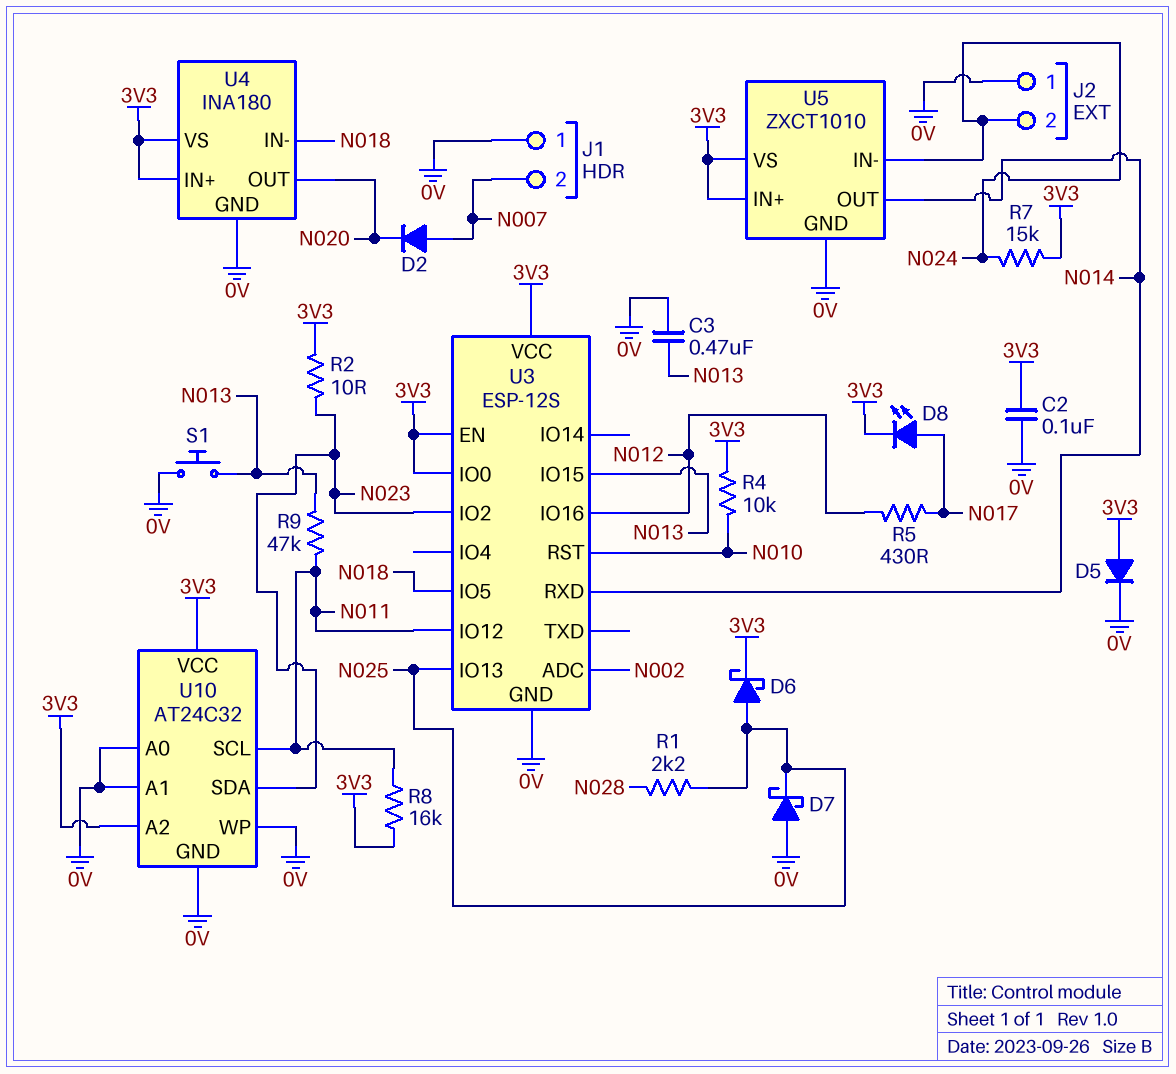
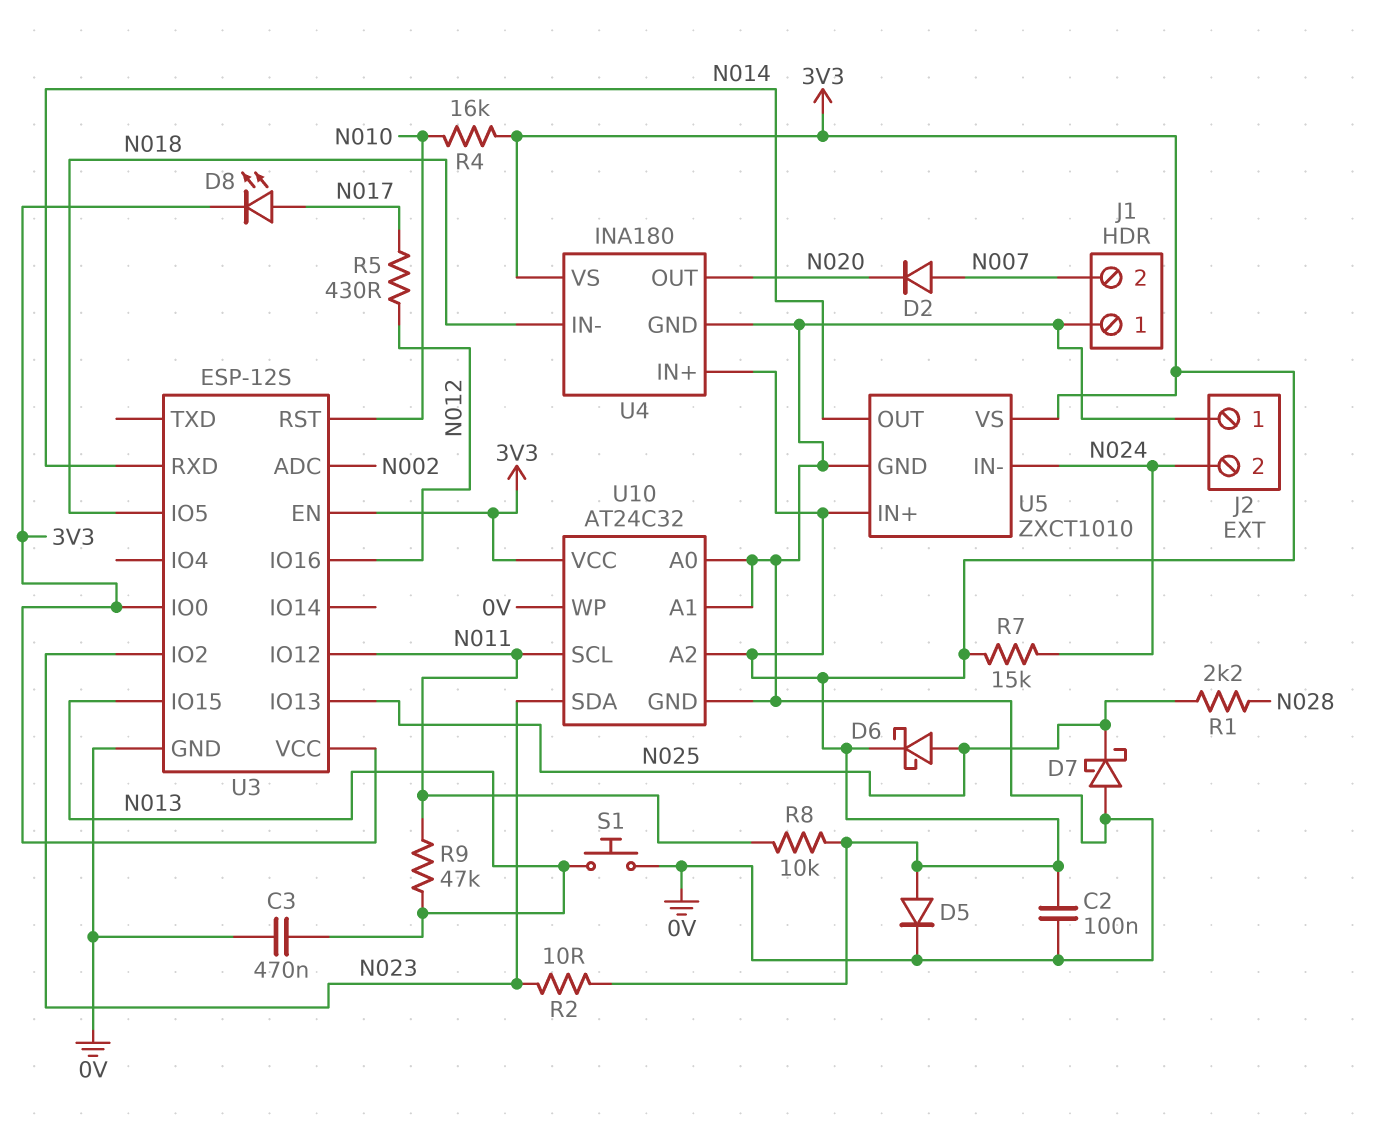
R4: 10k (3V3, N010) -> 16k (3V3, N010)
R8: 16k (3V3, N011) -> 10k (3V3, N011)

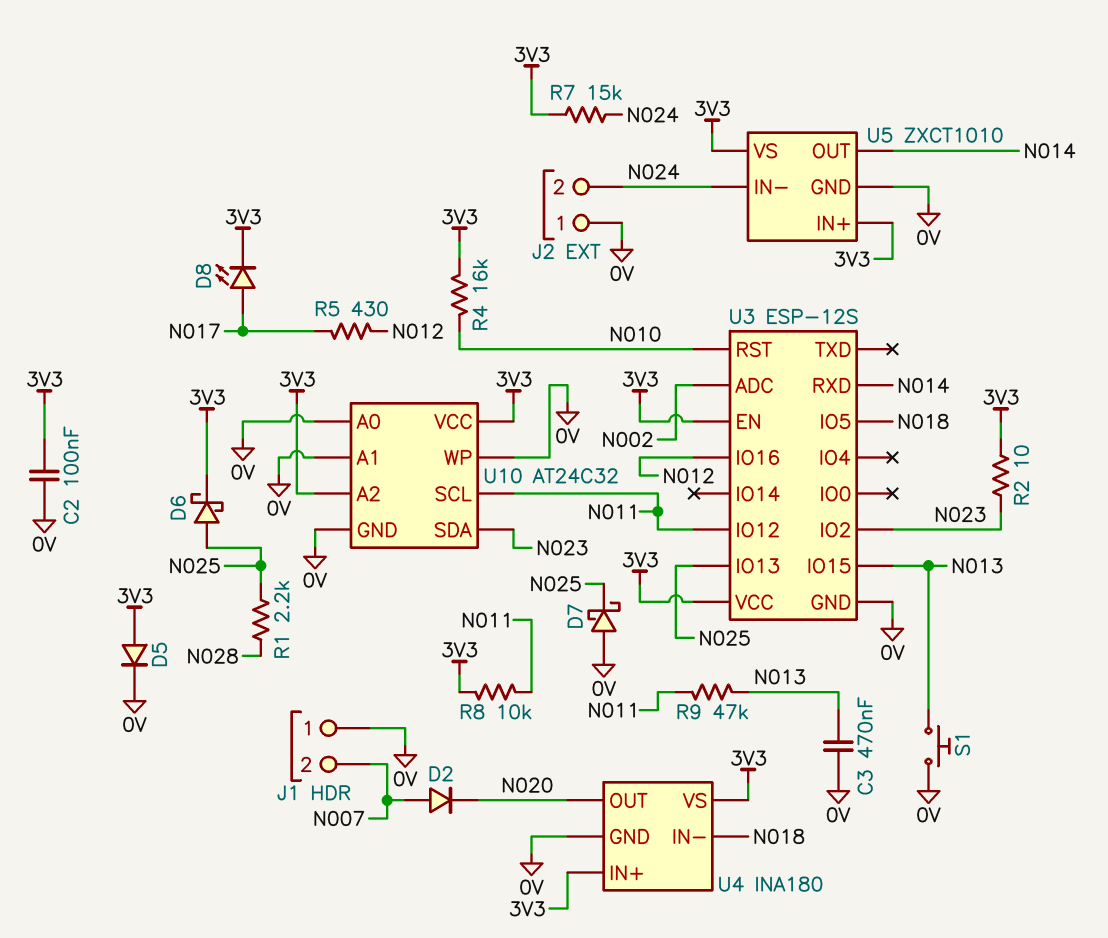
U3 pin IO0: 3V3 -> none

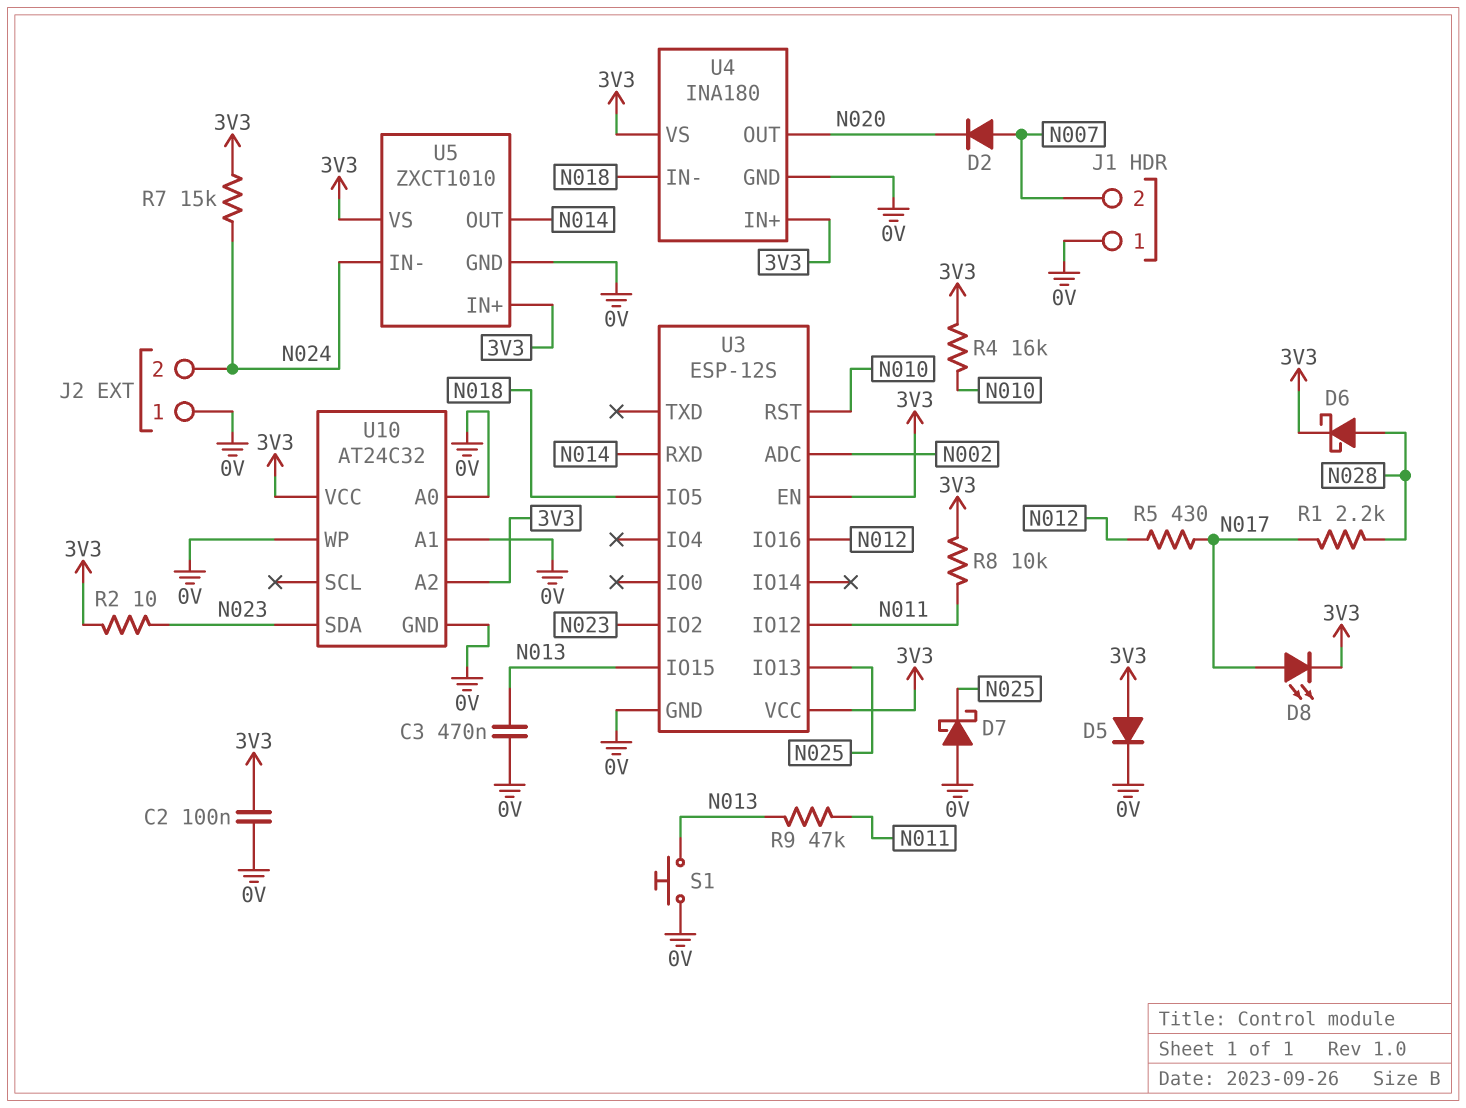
D6: schottky (A N025, K 3V3) -> schottky (A N028, K 3V3)
R1: 2.2k (N025, N028) -> 2.2k (N017, N028)
U10 pin SCL: N011 -> none

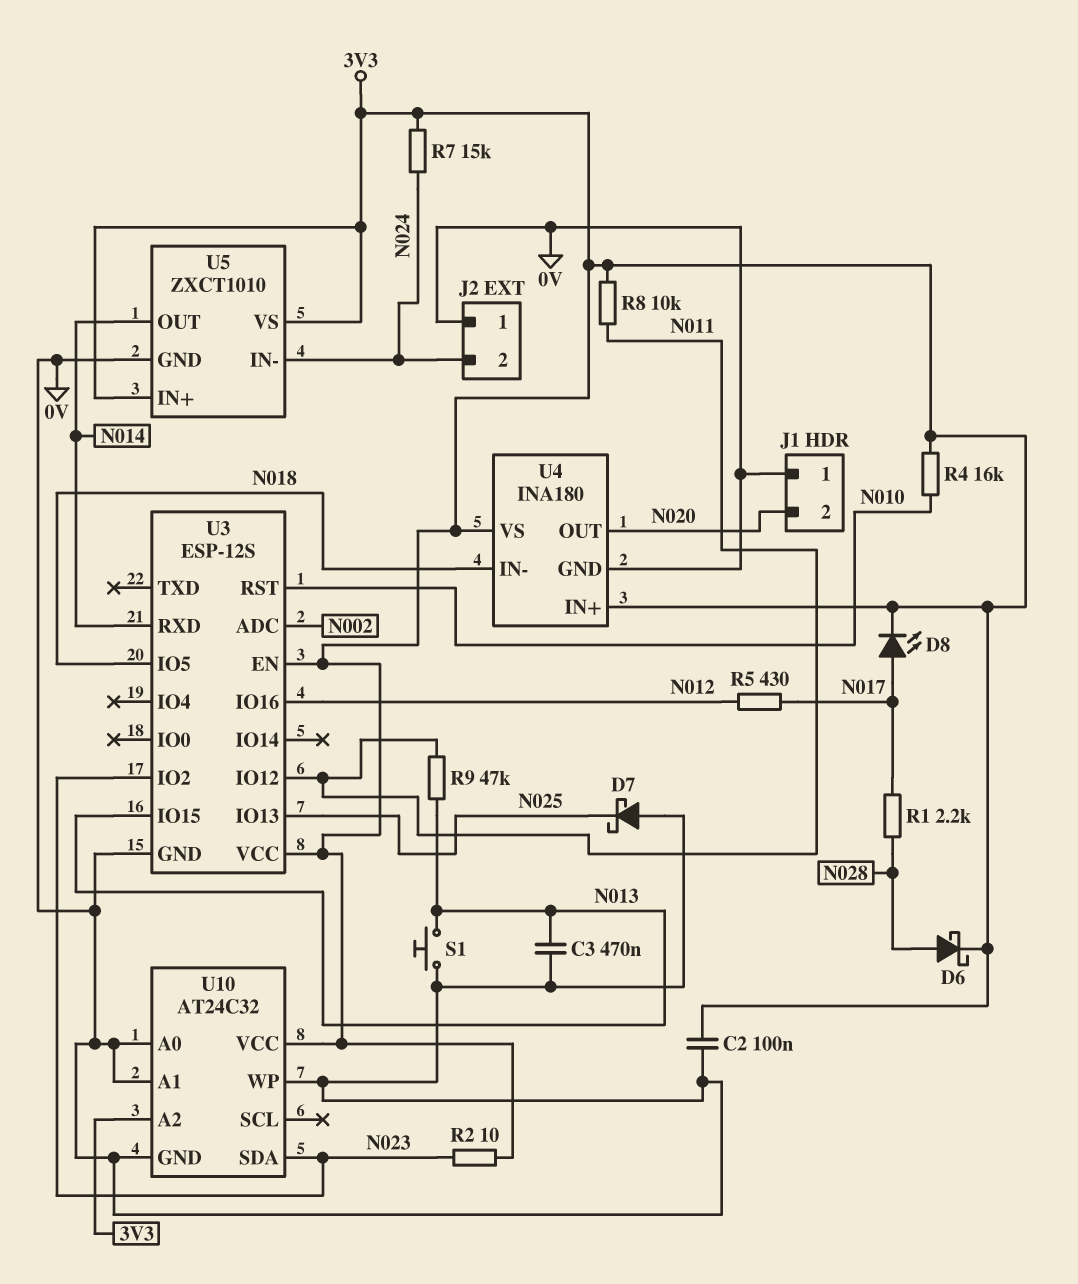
D2: diode (A N007, K N020) -> none
D5: diode (A 3V3, K 0V) -> none
J1 pin 2: N007 -> N020

